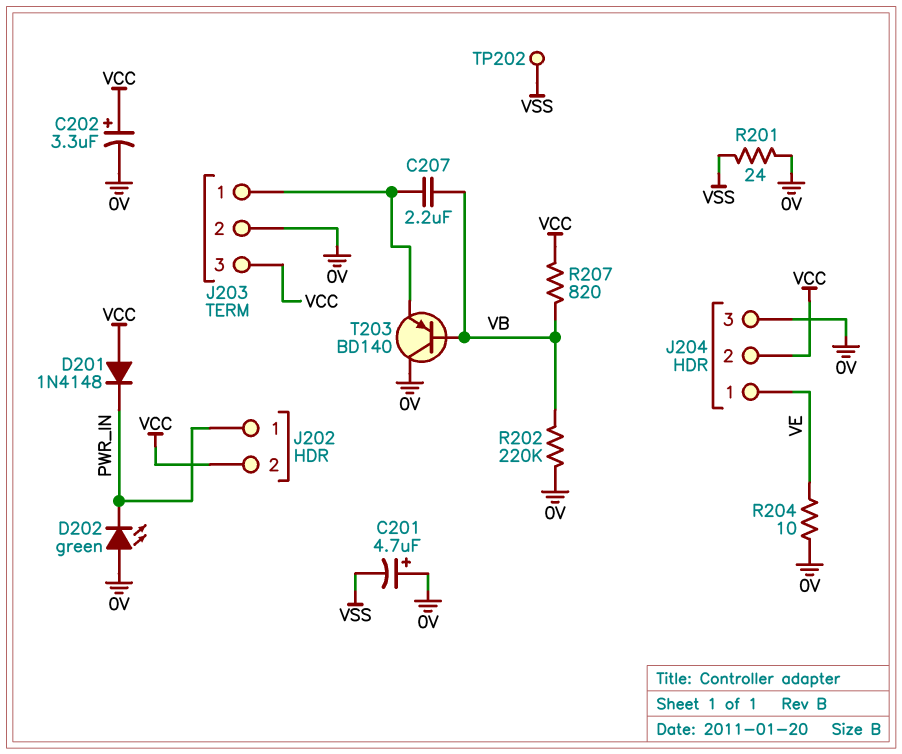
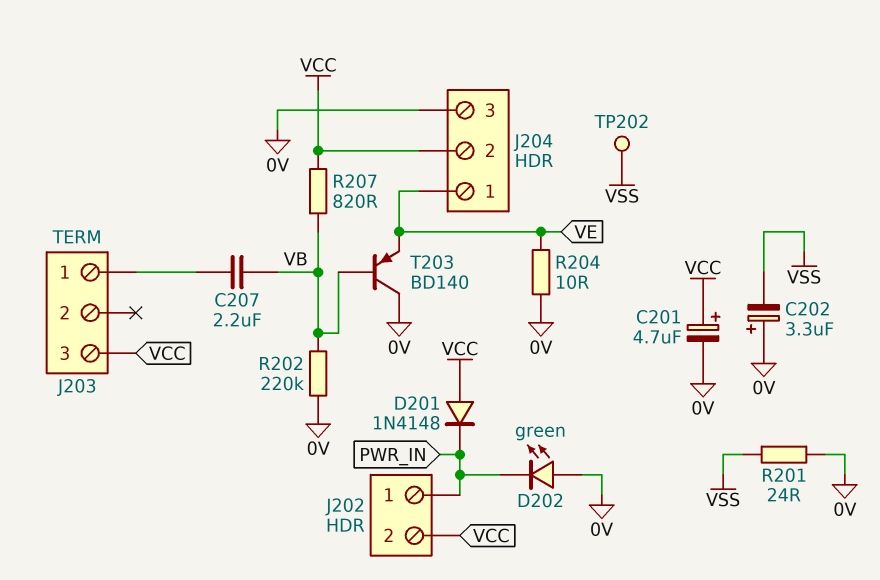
C201: 4.7uF (plus 0V, minus VSS) -> 4.7uF (plus VCC, minus 0V)
C202: 3.3uF (plus VCC, minus 0V) -> 3.3uF (plus 0V, minus VSS)
J203 pin 2: 0V -> none
T203: PNP BD140 (B VB, C 0V, E J203/1) -> PNP BD140 (B VB, C 0V, E VE)

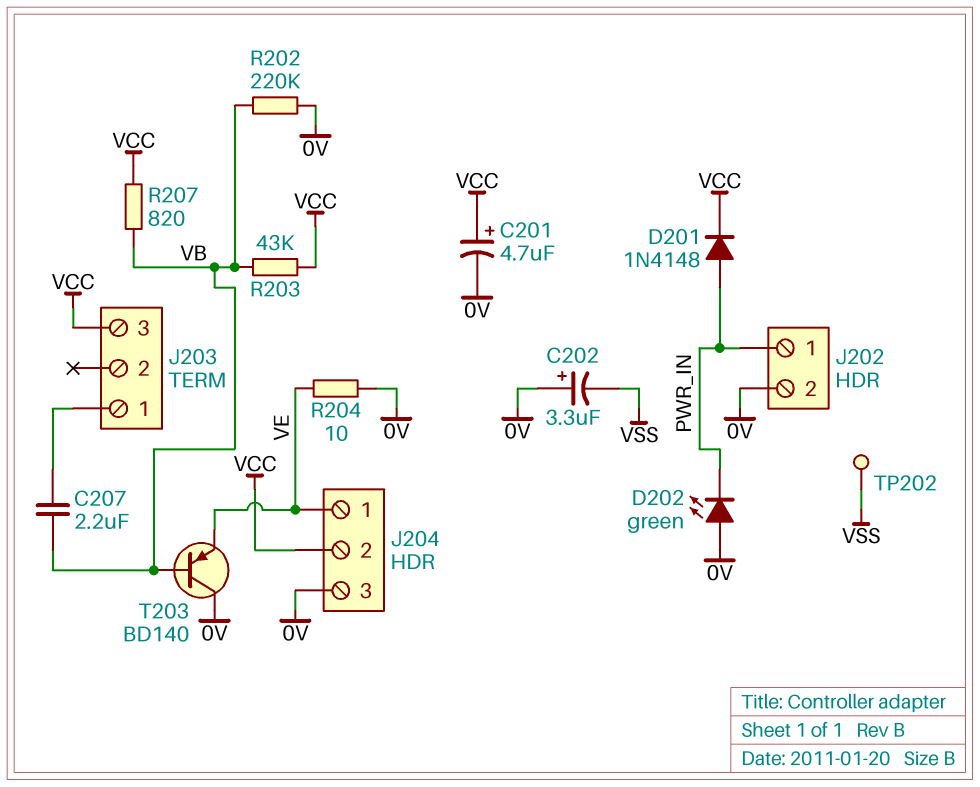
D201: diode 1N4148 (A VCC, K PWR_IN) -> diode 1N4148 (A PWR_IN, K VCC)
J202 pin 2: VCC -> 0V
R201: 24 (0V, VSS) -> none
R203: none -> 43k (VB, VCC)

